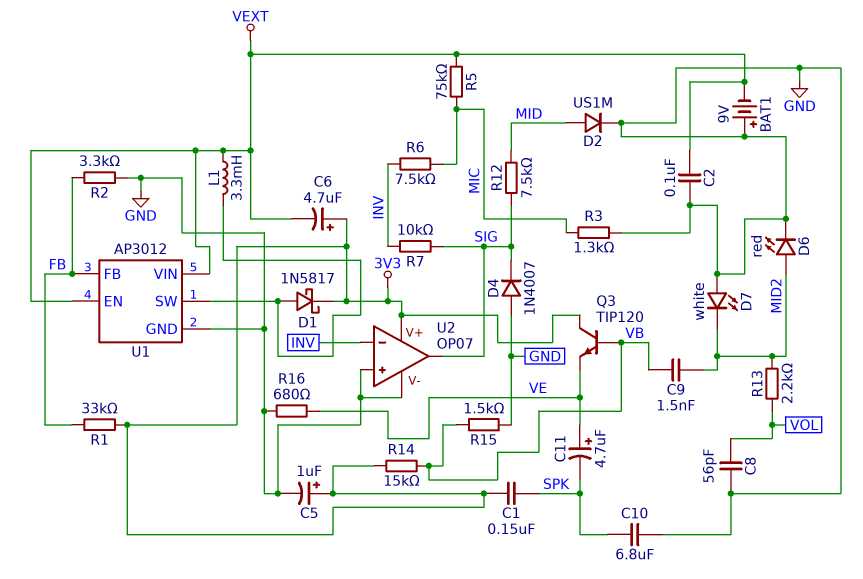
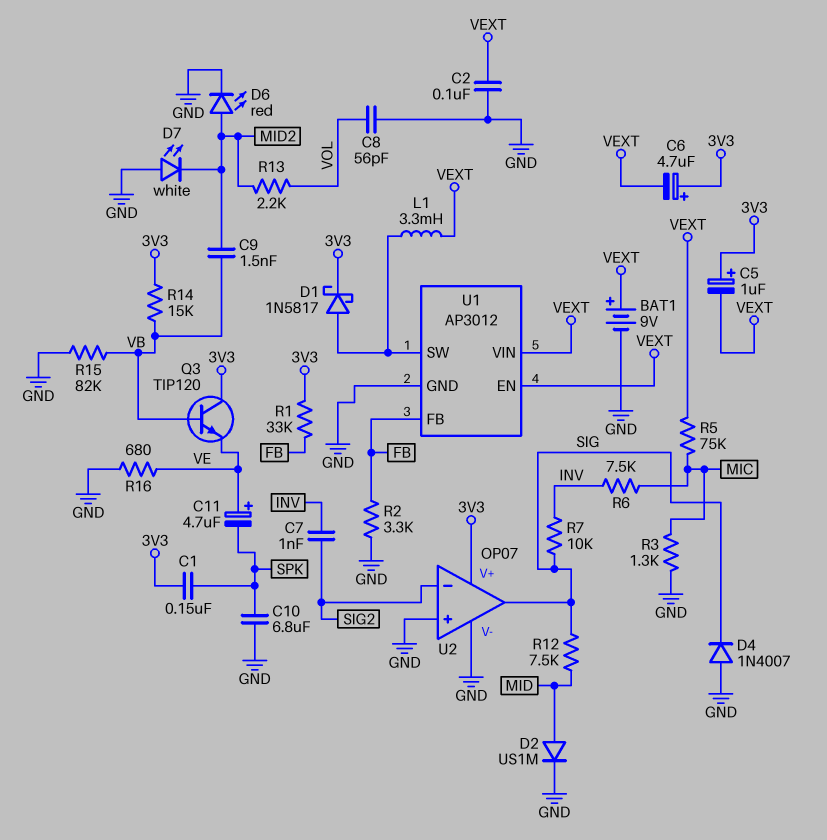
BAT1: 9V (plus GND, minus VEXT) -> 9V (plus VEXT, minus GND)
C5: 1uF (plus 3V3, minus GND) -> 1uF (plus 3V3, minus VEXT)
C7: none -> 1nF (INV, SIG2)
R15: 1.5k (GND, VB) -> 82k (GND, VB)
U2 pin in-: INV -> SIG2

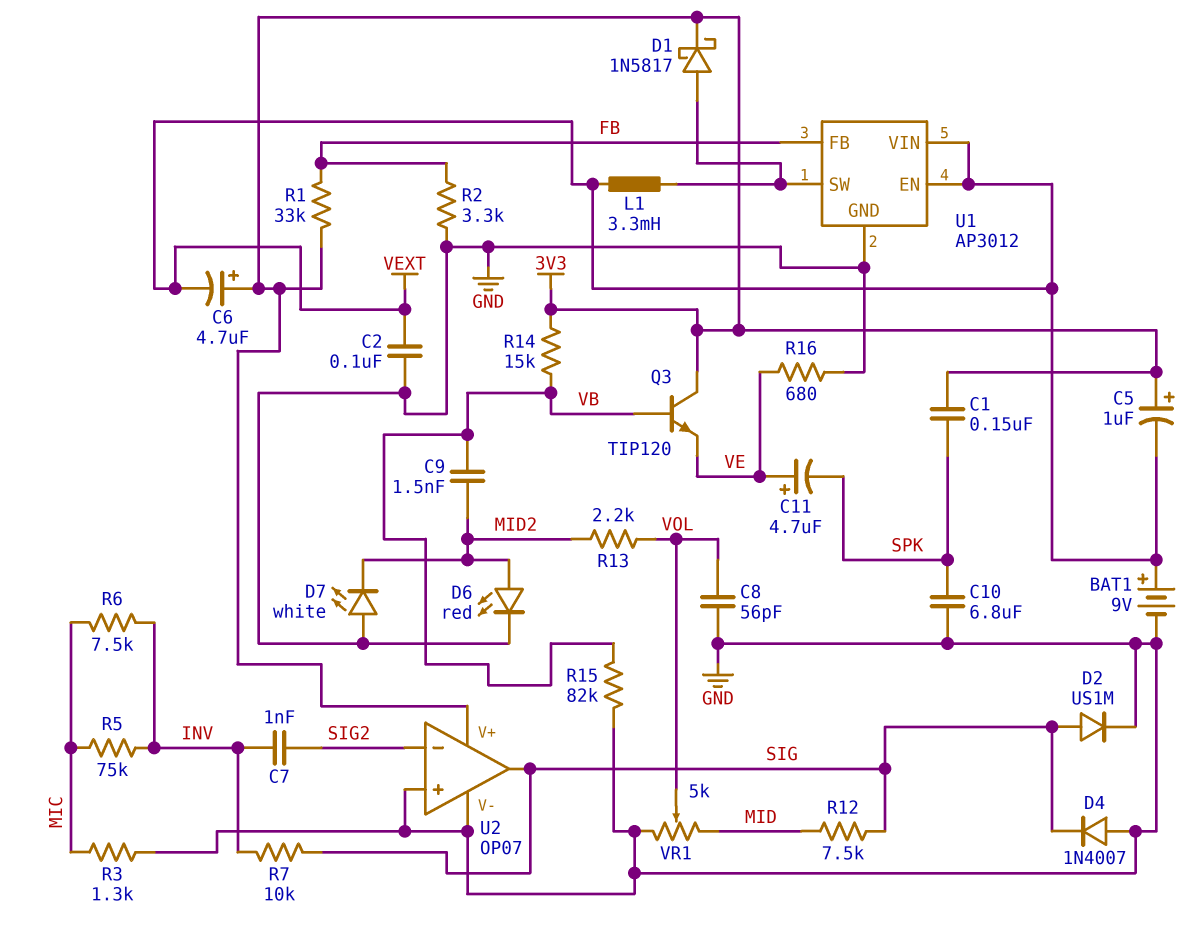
D2: diode US1M (A MID, K GND) -> diode US1M (A SIG, K GND)
R5: 75k (MIC, VEXT) -> 75k (INV, MIC)
VR1: none -> 5k (GND, MID, wiper VOL)

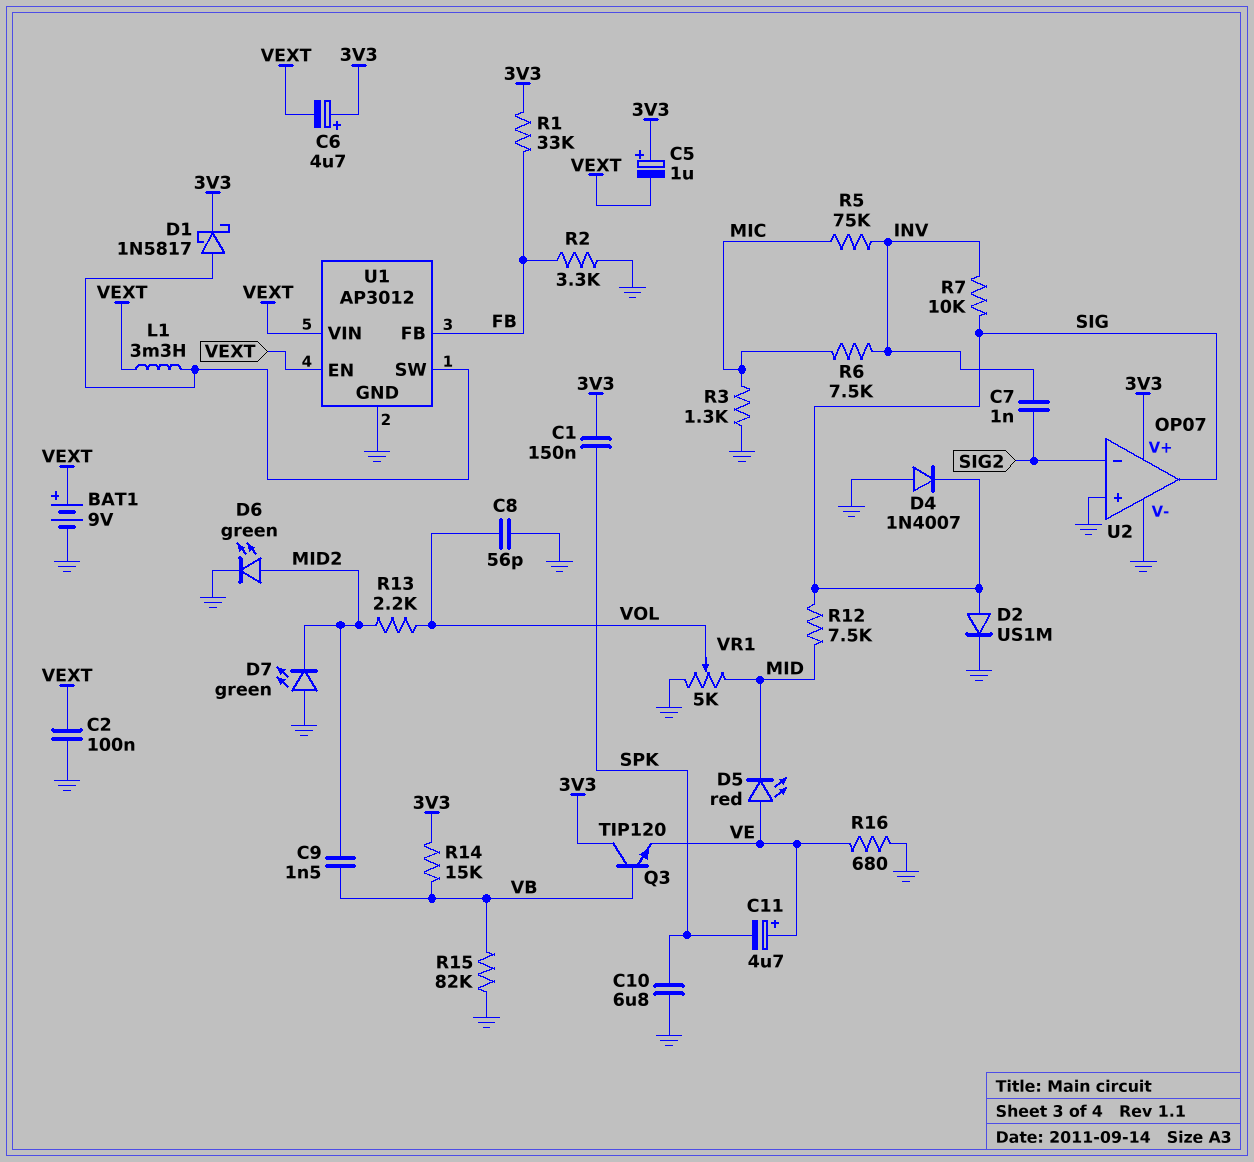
D5: none -> LED red (A VE, K MID)
D6: LED red (A MID2, K GND) -> LED green (A MID2, K GND)
D7: LED white (A GND, K MID2) -> LED green (A GND, K MID2)

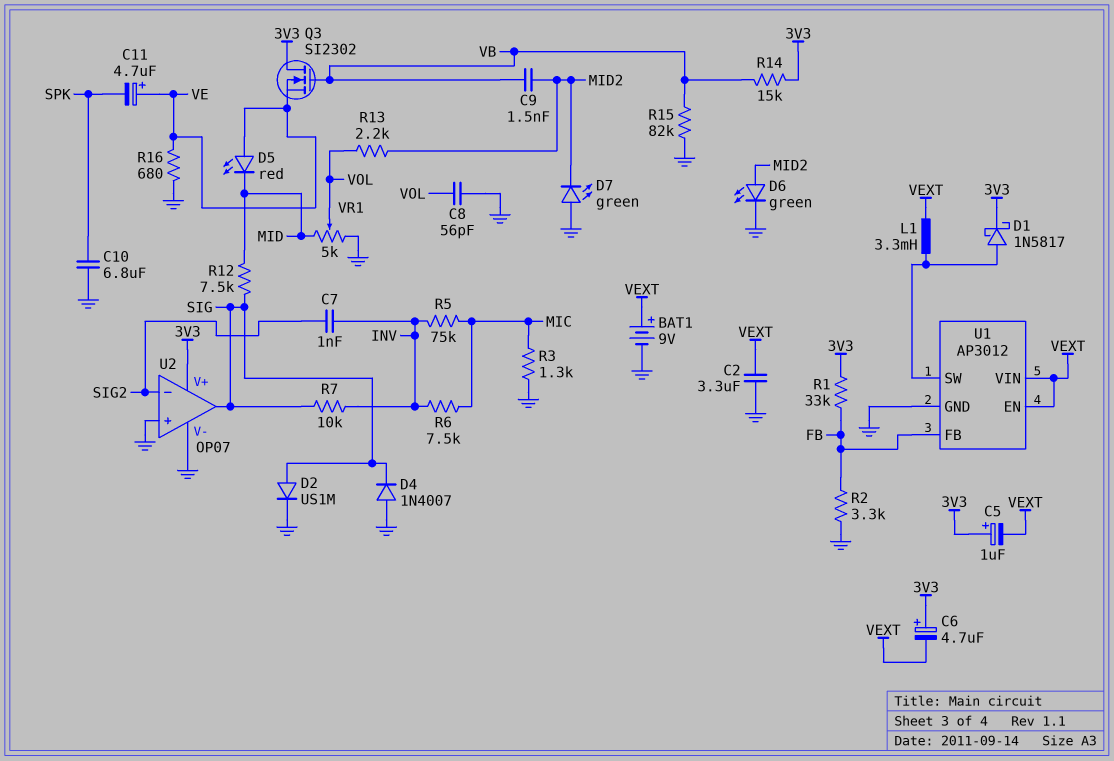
C1: 150nF (3V3, SPK) -> none
C2: 100nF (GND, VEXT) -> 3.3uF (GND, VEXT)
Q3: NPN TIP120 (B VB, C 3V3, E VE) -> NMOS SI2302 (G VB, D 3V3, S VE)

